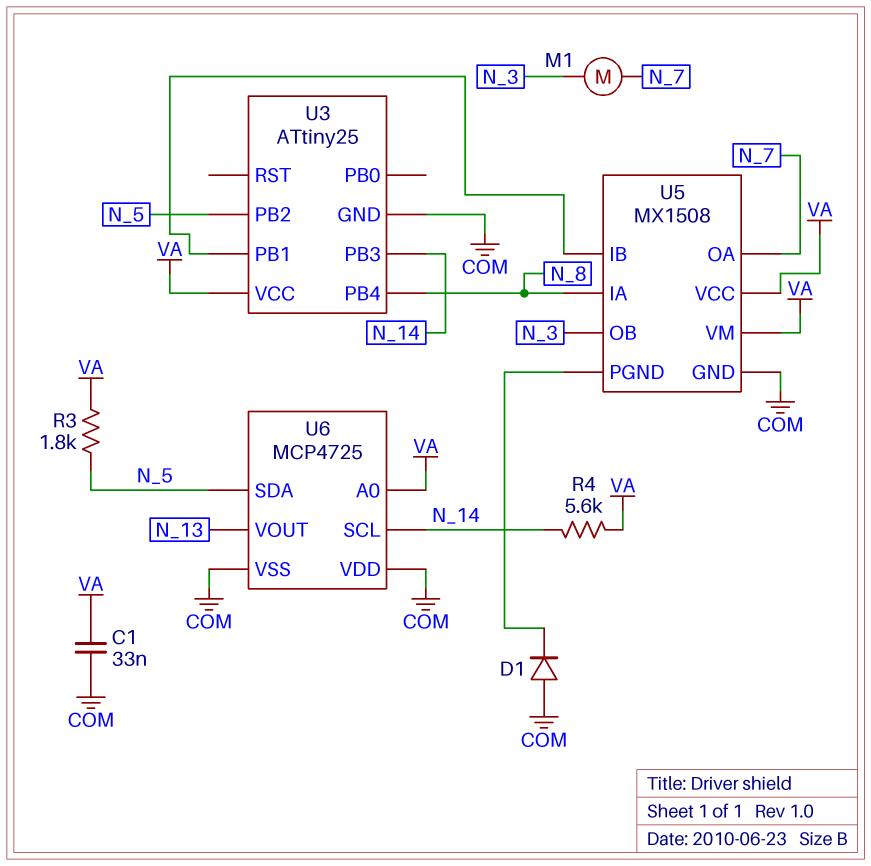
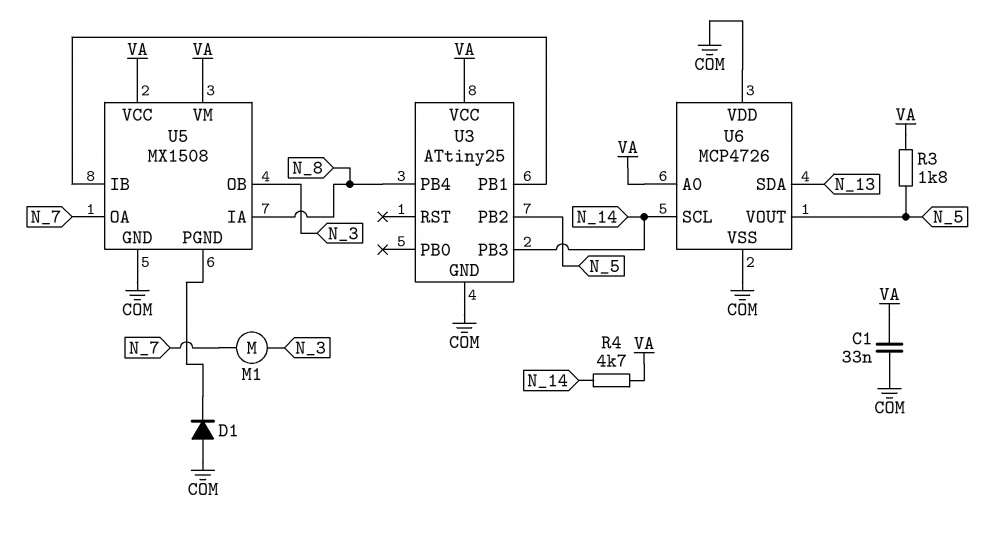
R4: 5.6k (N_14, VA) -> 4.7k (N_14, VA)
U6: MCP4725 -> MCP4726
U6 pin SDA: N_5 -> N_13
U6 pin VOUT: N_13 -> N_5

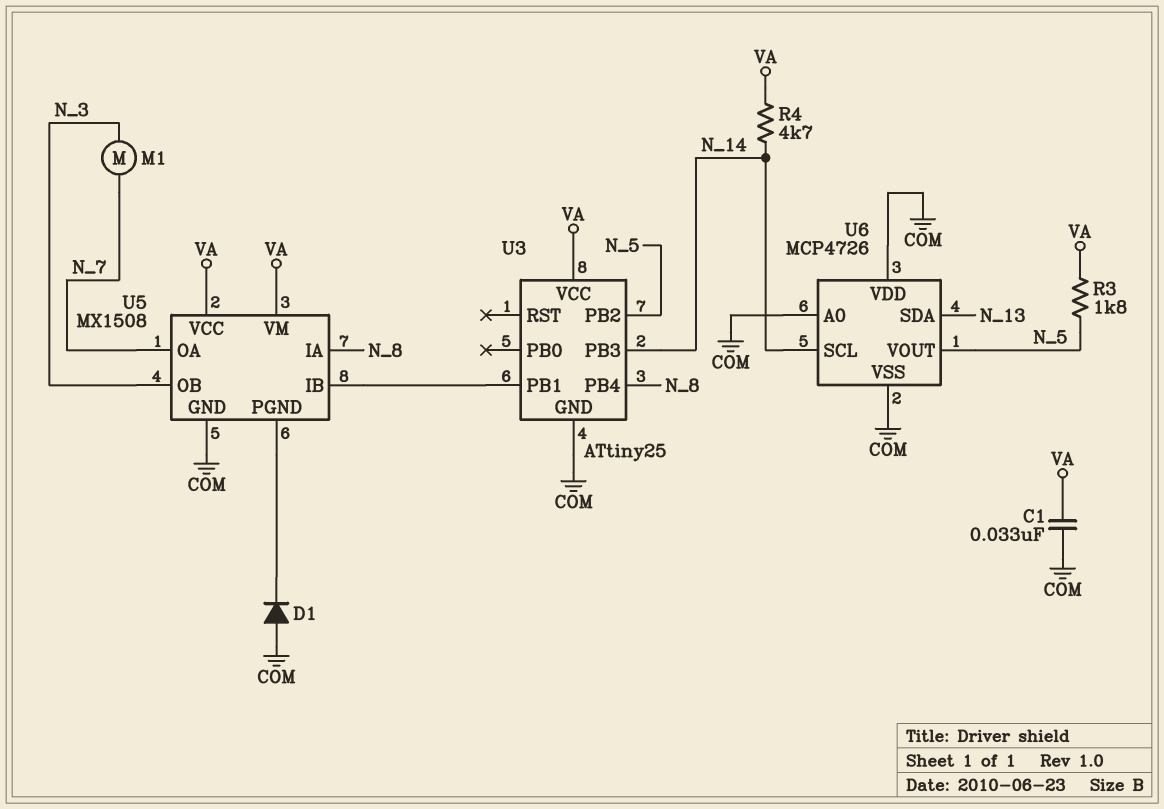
U6 pin A0: VA -> COM

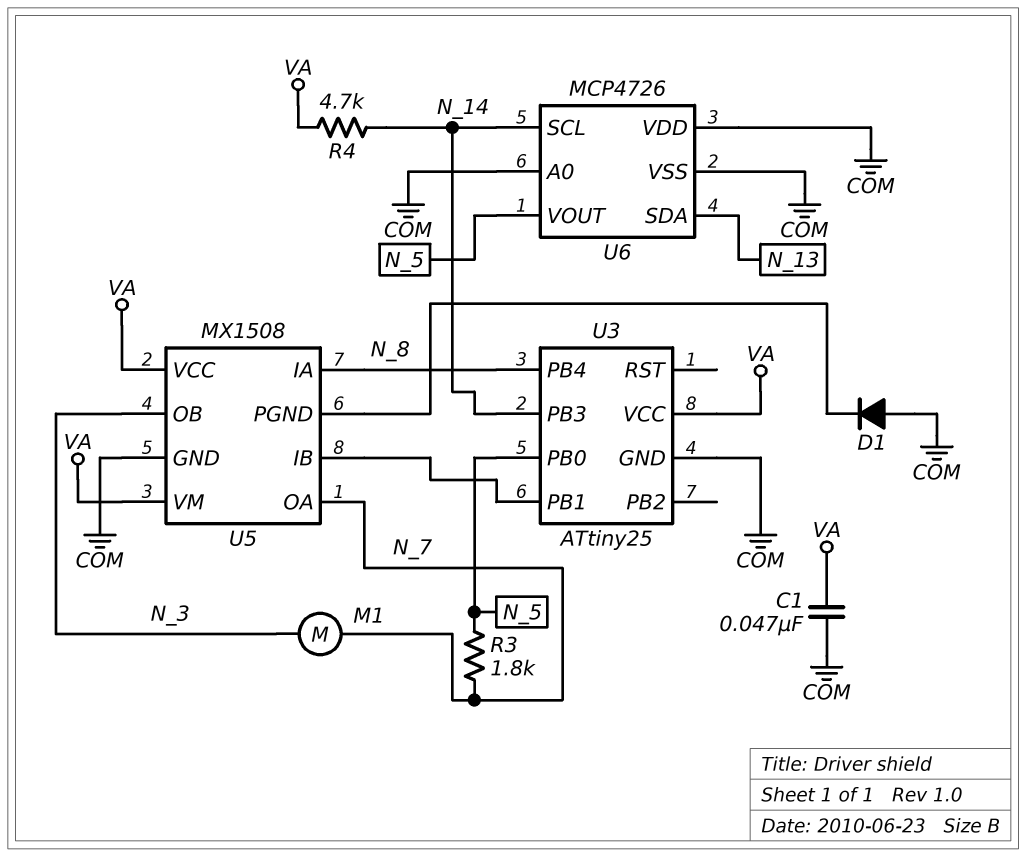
C1: 33nF (COM, VA) -> 47nF (COM, VA)
R3: 1.8k (N_5, VA) -> 1.8k (N_5, N_7)
U3 pin PB0: none -> N_5
U3 pin PB2: N_5 -> none

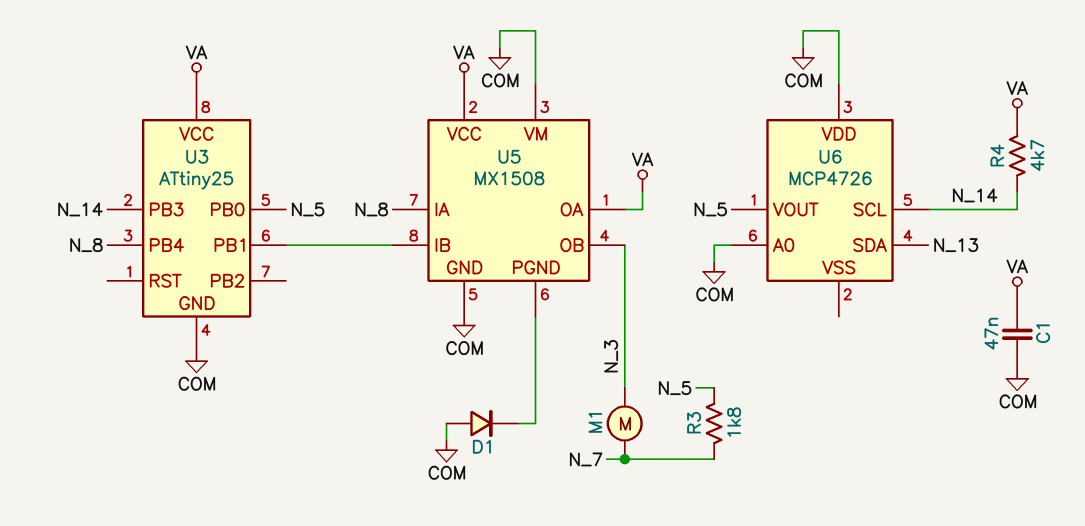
U5 pin OA: N_7 -> VA
U5 pin VM: VA -> COM
U6 pin VSS: COM -> none

